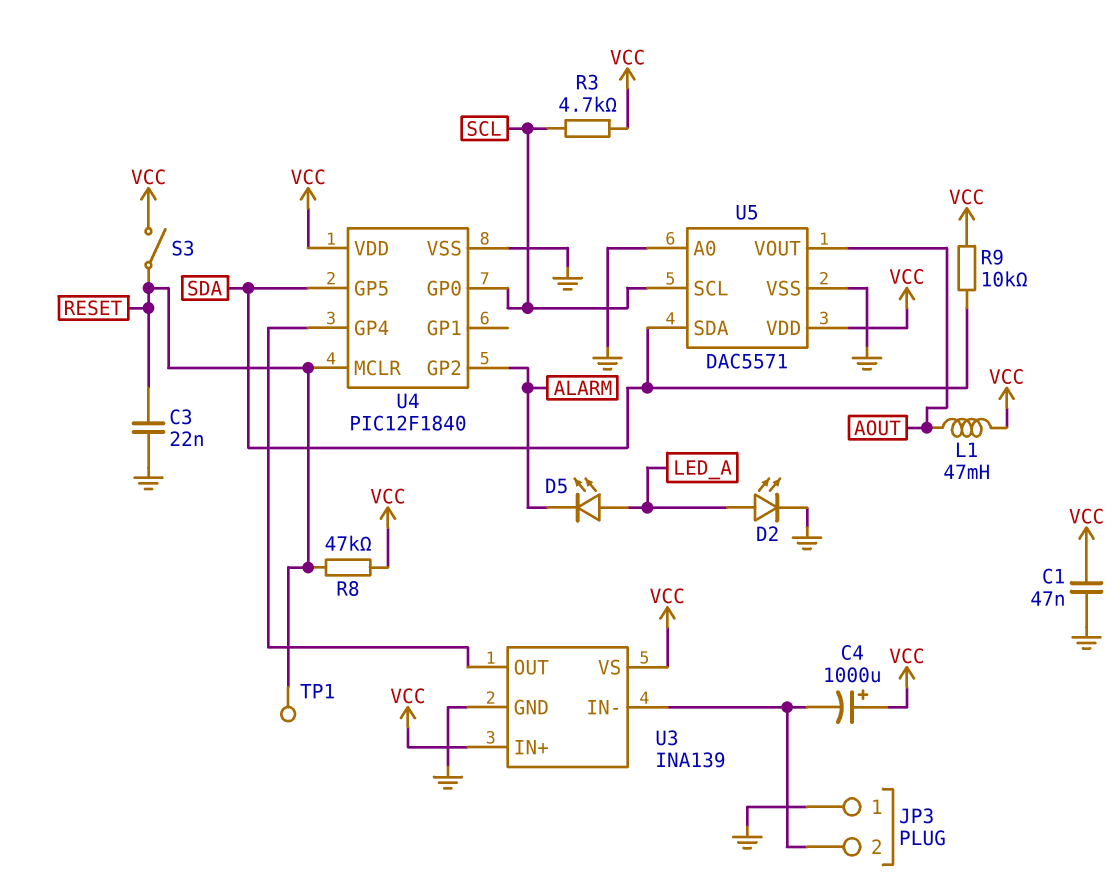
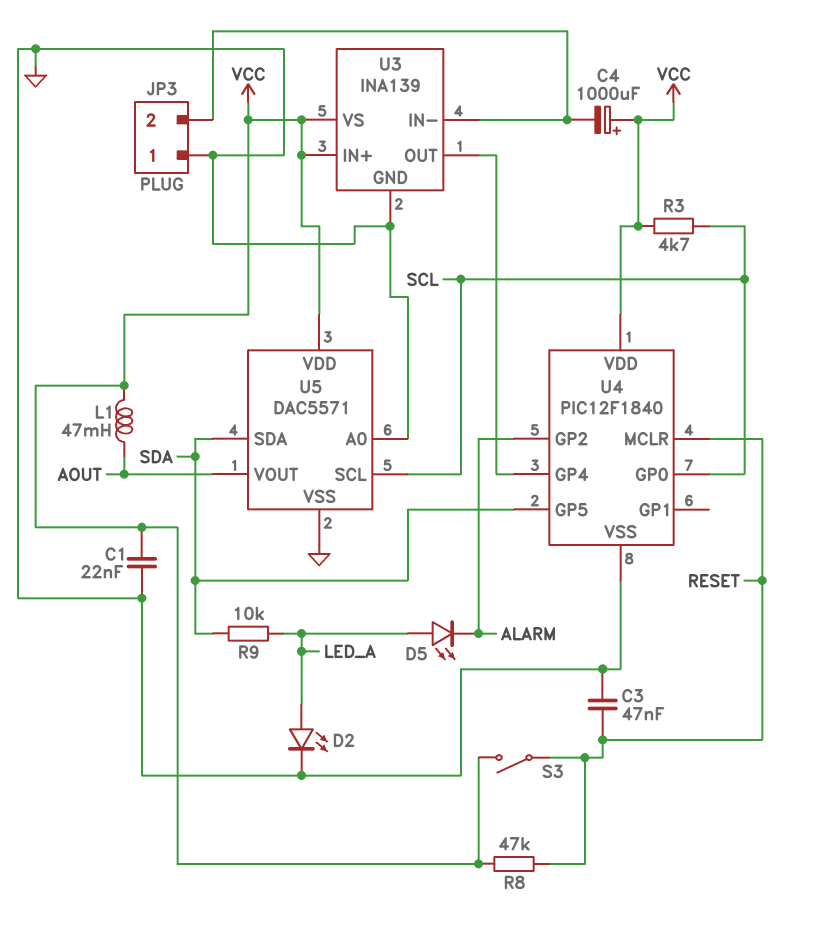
C1: 47nF (GND, VCC) -> 22nF (GND, VCC)
C3: 22nF (GND, RESET) -> 47nF (GND, RESET)
R9: 10k (SDA, VCC) -> 10k (LED_A, SDA)
TP1: test point (RESET) -> none

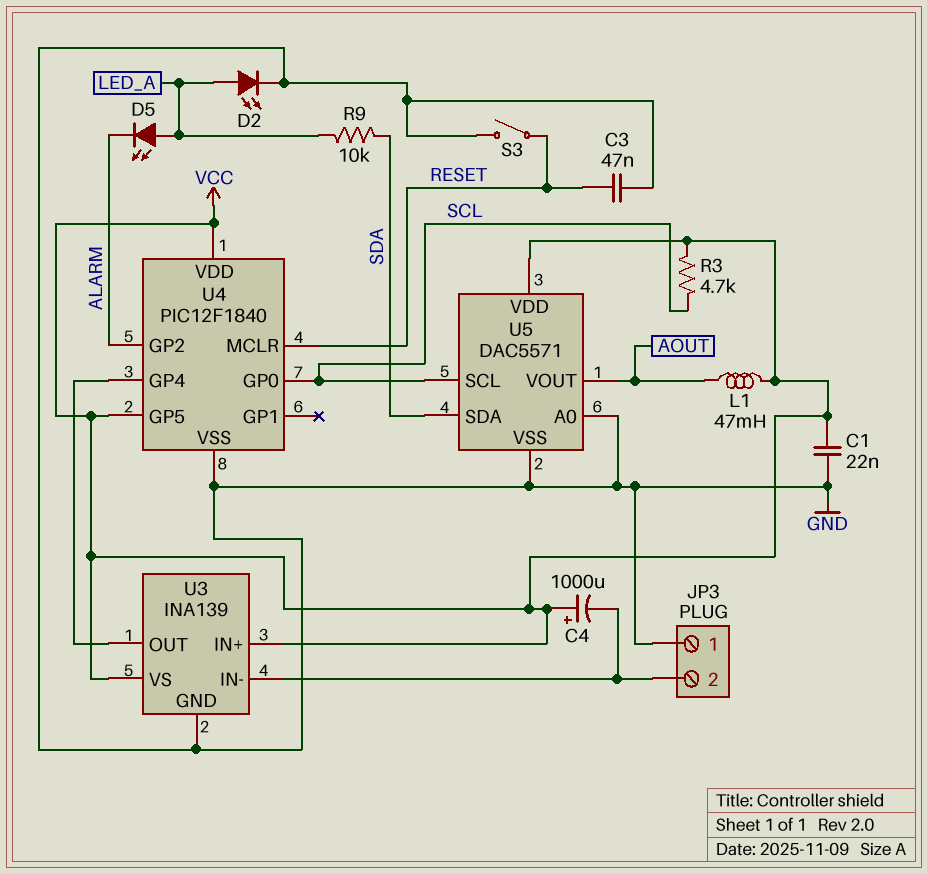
R8: 47k (RESET, VCC) -> none
S3: switch (RESET, VCC) -> switch (GND, RESET)
U4 pin GP5: SDA -> VCC

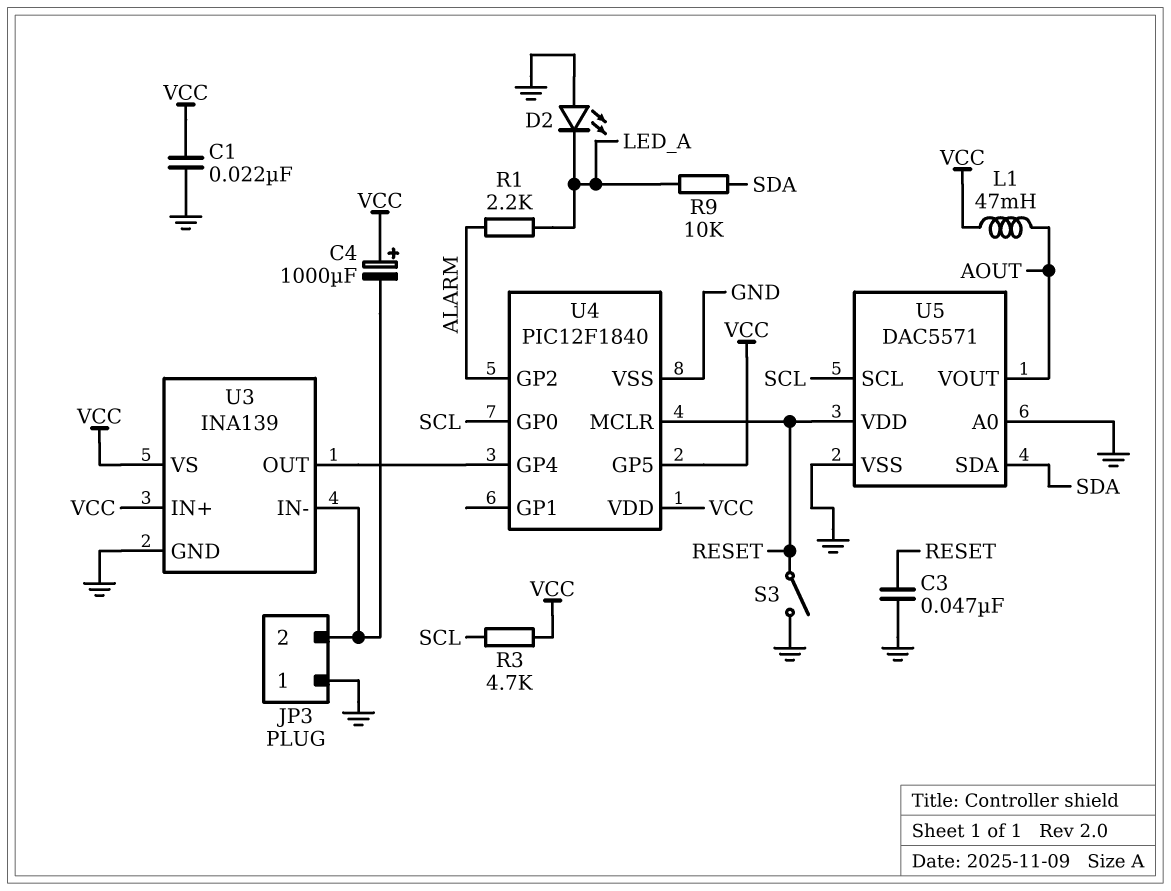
D2: LED (A LED_A, K GND) -> LED (A GND, K LED_A)
D5: LED (A LED_A, K ALARM) -> none
R1: none -> 2.2k (ALARM, LED_A)
U5 pin VDD: VCC -> RESET

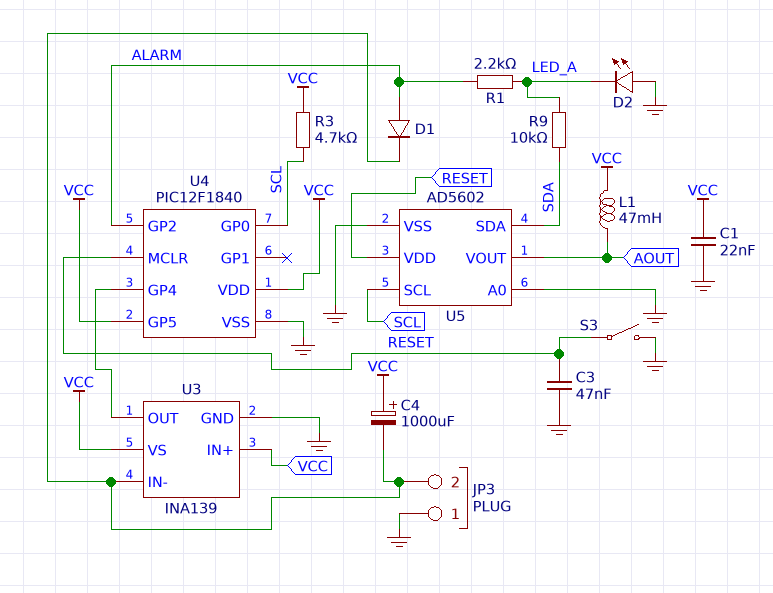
D1: none -> diode (A ALARM, K JP3/2)
U5: DAC5571 -> AD5602

